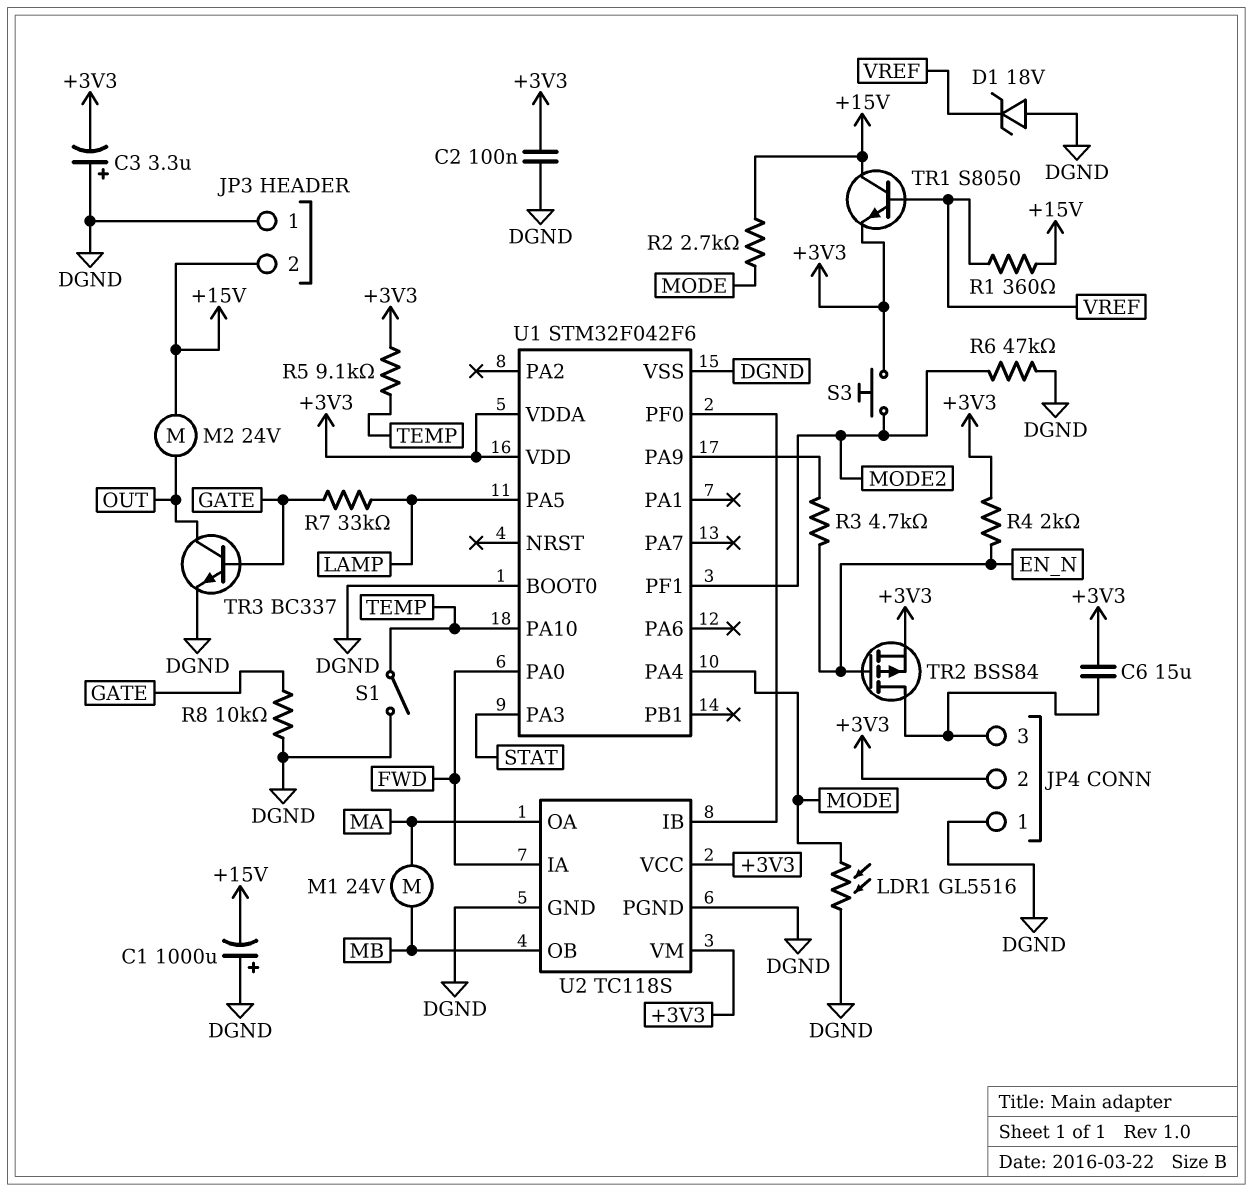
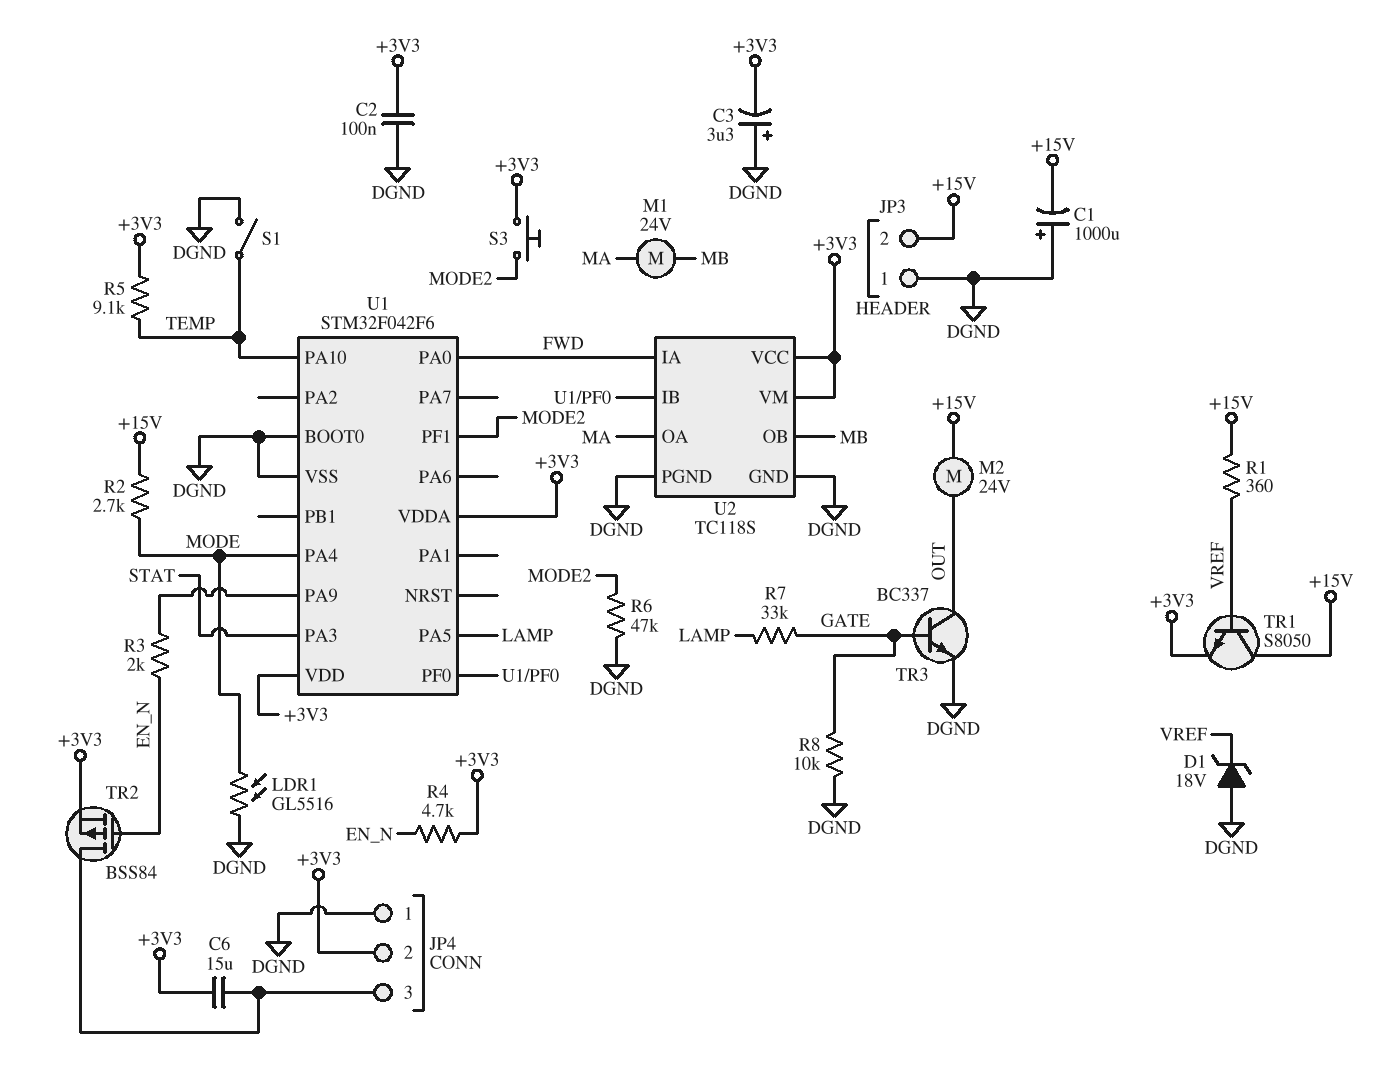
R3: 4.7k (EN_N, U1/PA9) -> 2k (EN_N, U1/PA9)
R4: 2k (+3V3, EN_N) -> 4.7k (+3V3, EN_N)

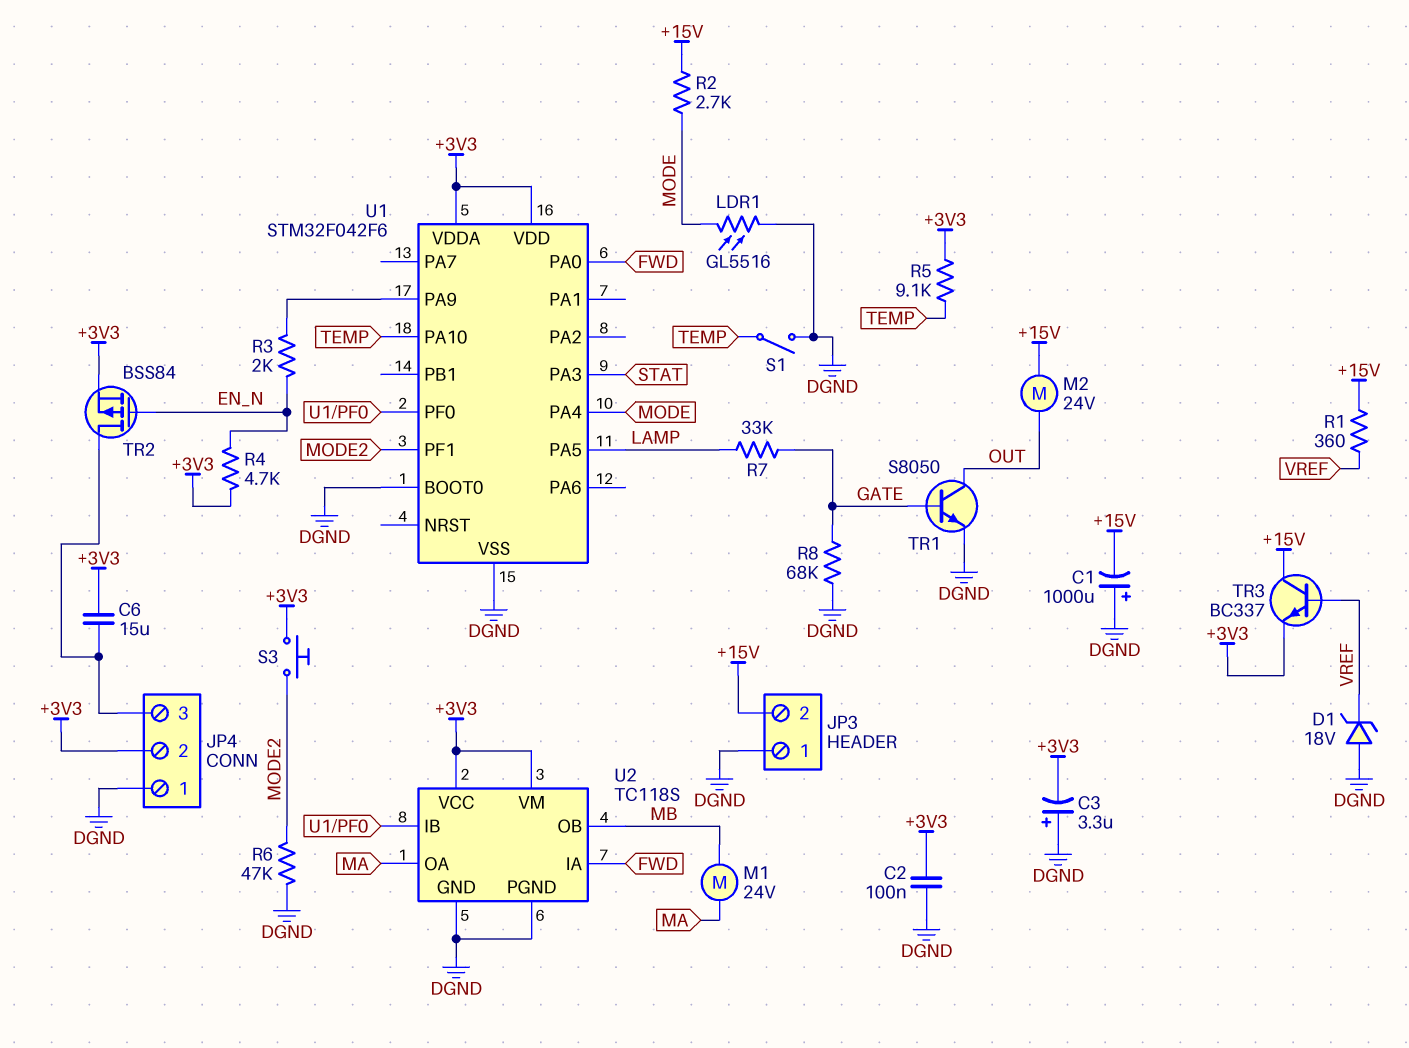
R8: 10k (DGND, GATE) -> 68k (DGND, GATE)
TR1: NPN S8050 (B VREF, C +15V, E +3V3) -> NPN S8050 (B GATE, C OUT, E DGND)
TR3: NPN BC337 (B GATE, C OUT, E DGND) -> NPN BC337 (B VREF, C +15V, E +3V3)

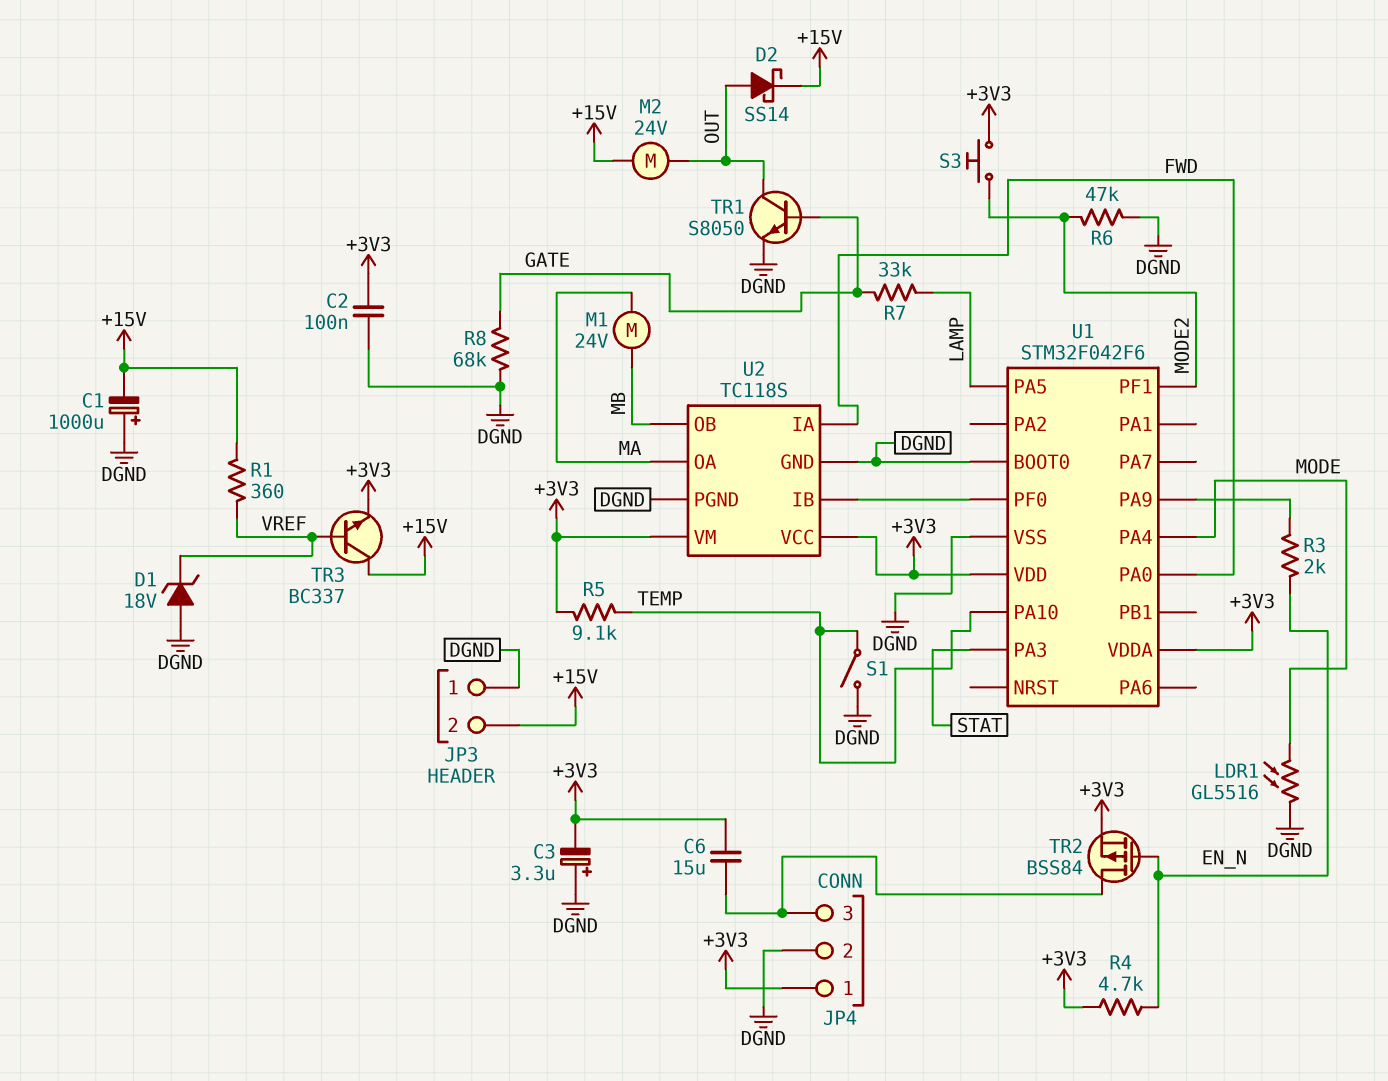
D2: none -> schottky SS14 (A OUT, K +15V)
JP4 pin 1: DGND -> +3V3
JP4 pin 2: +3V3 -> DGND
R2: 2.7k (+15V, MODE) -> none

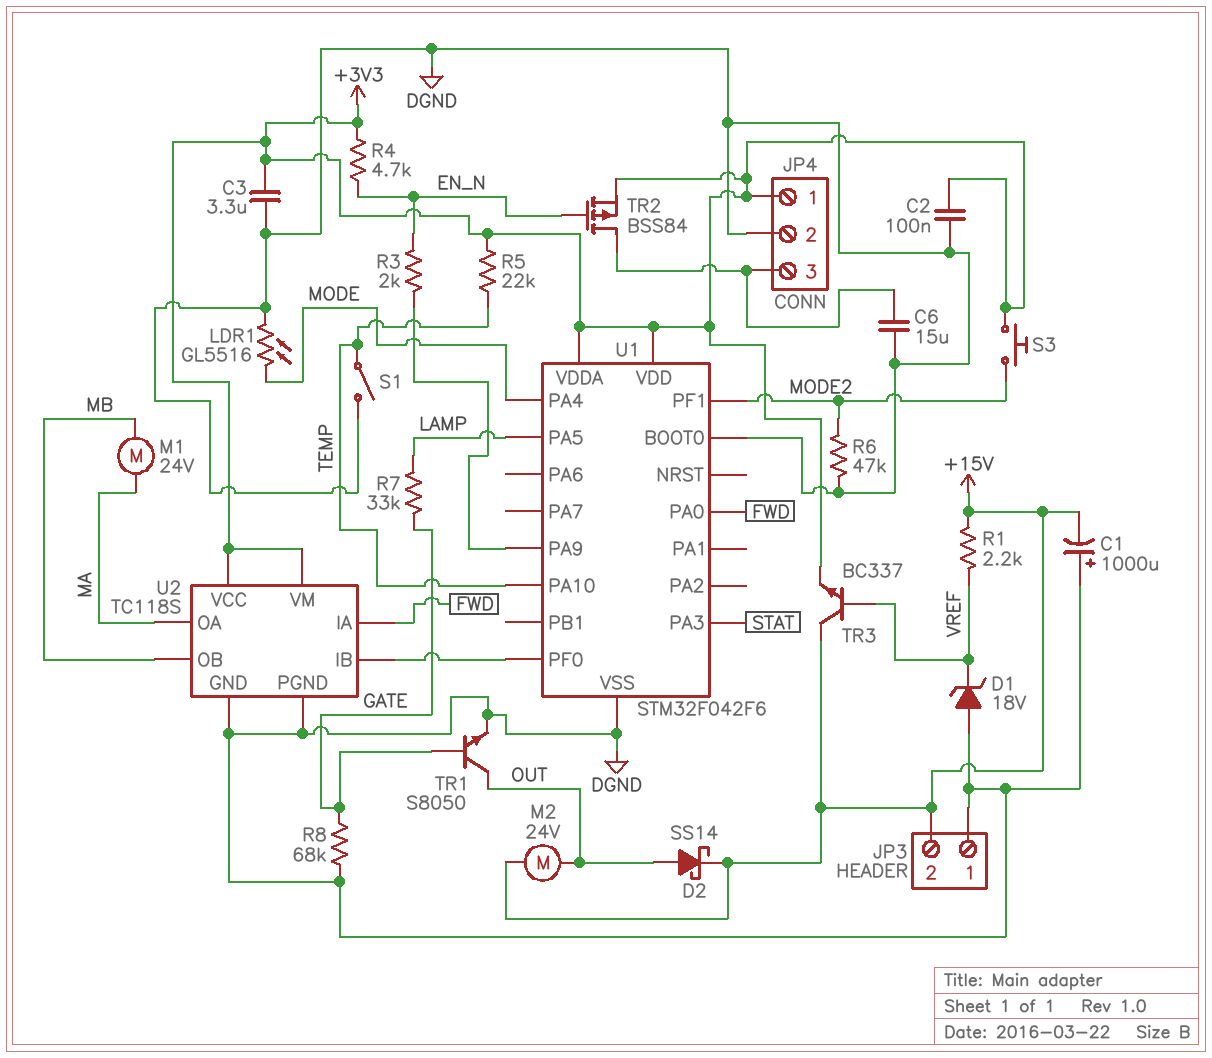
C3: 3.3uF (plus DGND, minus +3V3) -> 3.3uF (+3V3, DGND)
C6: 15uF (+3V3, JP4/3) -> 15uF (DGND, JP4/3)
R1: 360 (+15V, VREF) -> 2.2k (+15V, VREF)
R5: 9.1k (+3V3, TEMP) -> 22k (+3V3, TEMP)

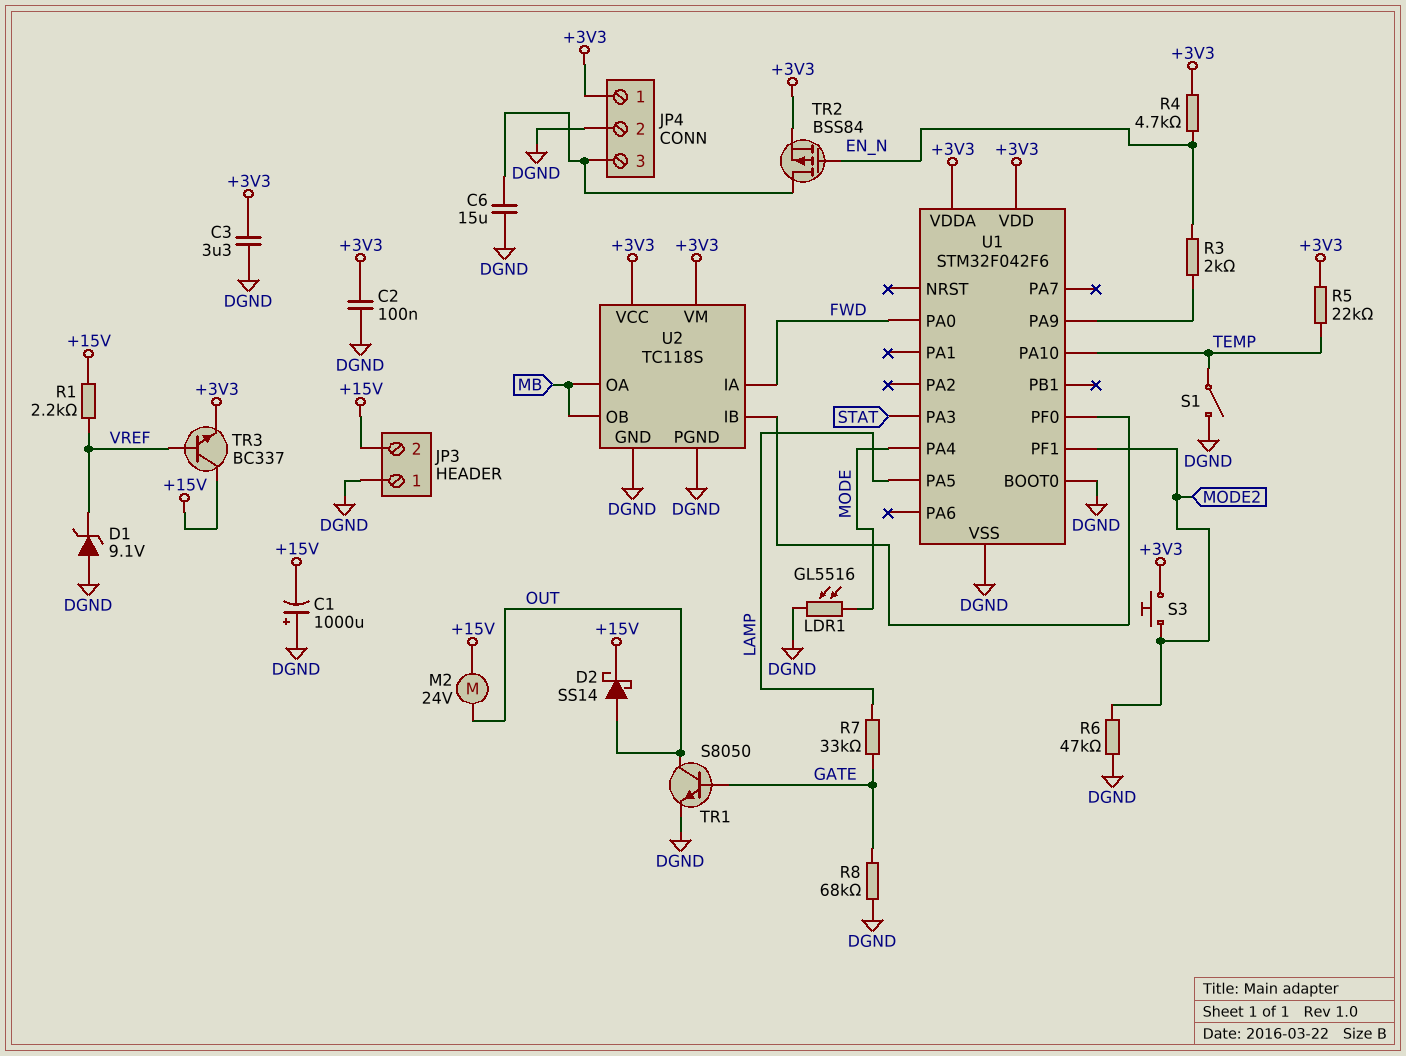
D1: zener 18V (A DGND, K VREF) -> zener 9.1V (A DGND, K VREF)
M1: motor 24V (MA, MB) -> none
U2 pin OA: MA -> MB

